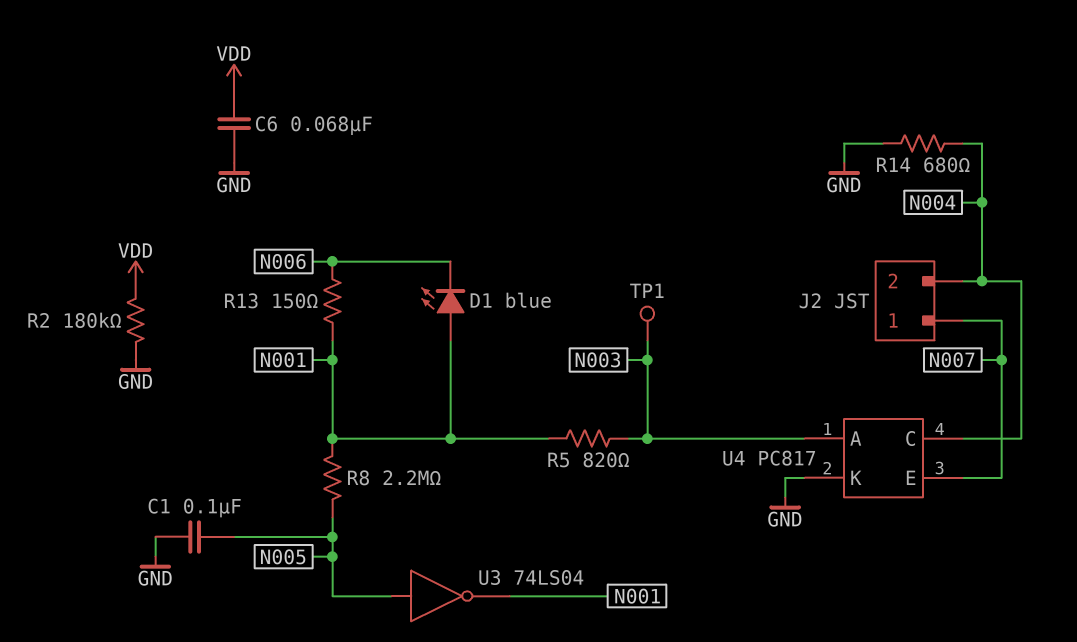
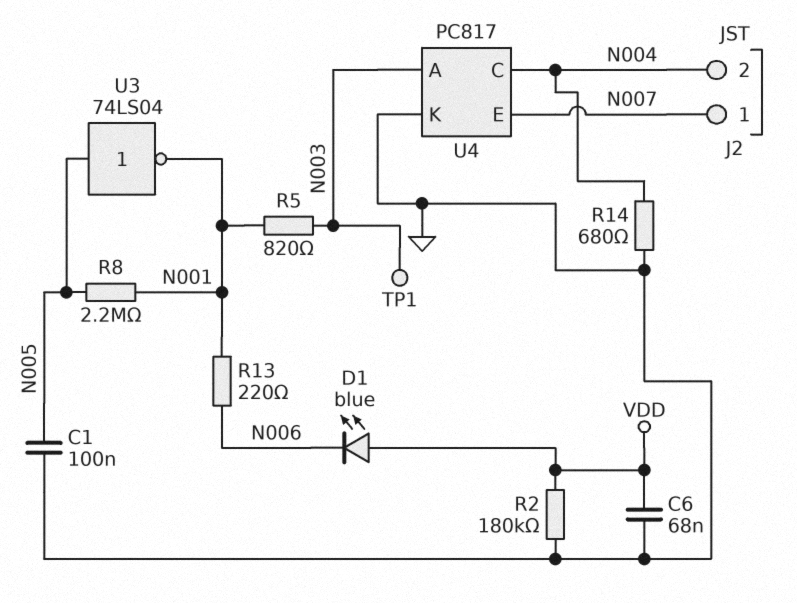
D1: LED blue (A N001, K N006) -> LED blue (A VDD, K N006)
R13: 150 (N001, N006) -> 220 (N001, N006)

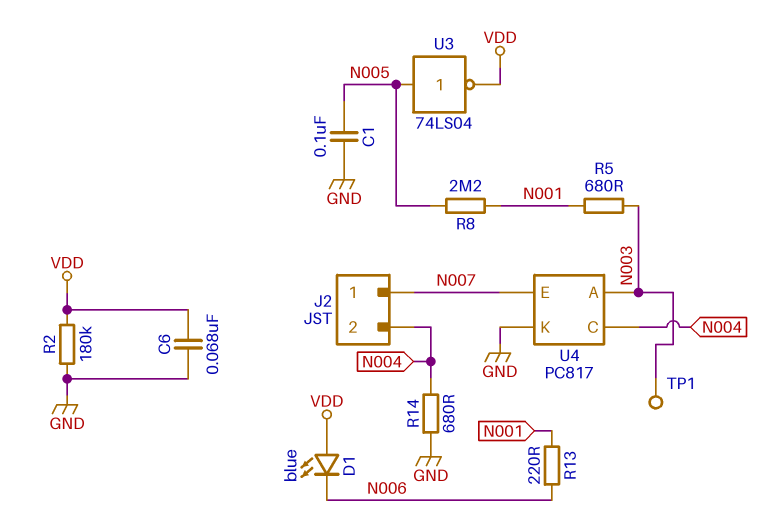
R5: 820 (N001, N003) -> 680 (N001, N003)
U3: NOT 74LS04 (in N005, out N001) -> NOT 74LS04 (in N005, out VDD)

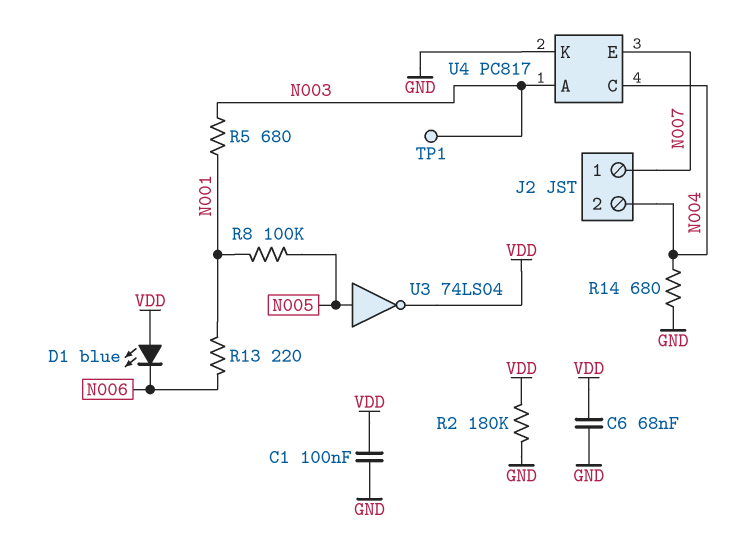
C1: 100nF (GND, N005) -> 100nF (GND, VDD)
R8: 2.2M (N001, N005) -> 100k (N001, N005)

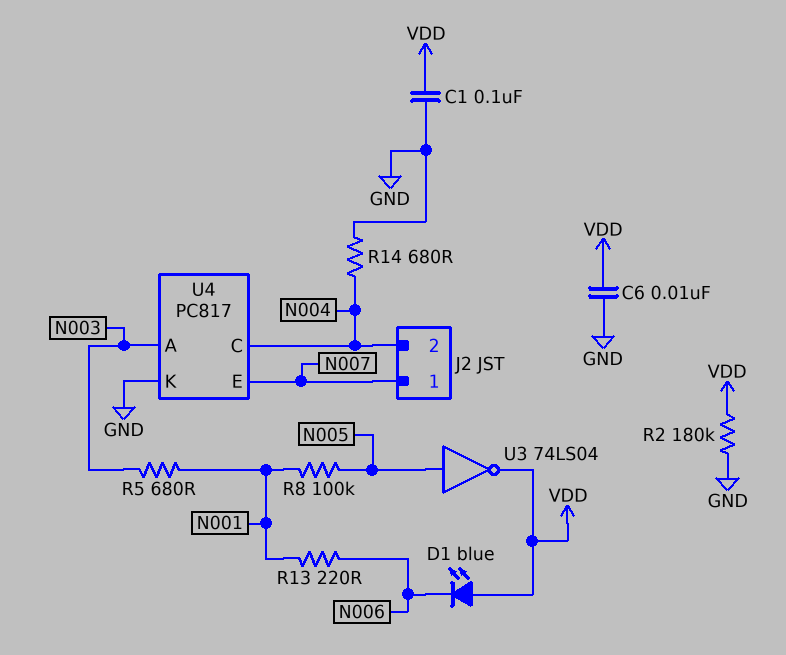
C6: 68nF (GND, VDD) -> 10nF (GND, VDD)
TP1: test point (N003) -> none

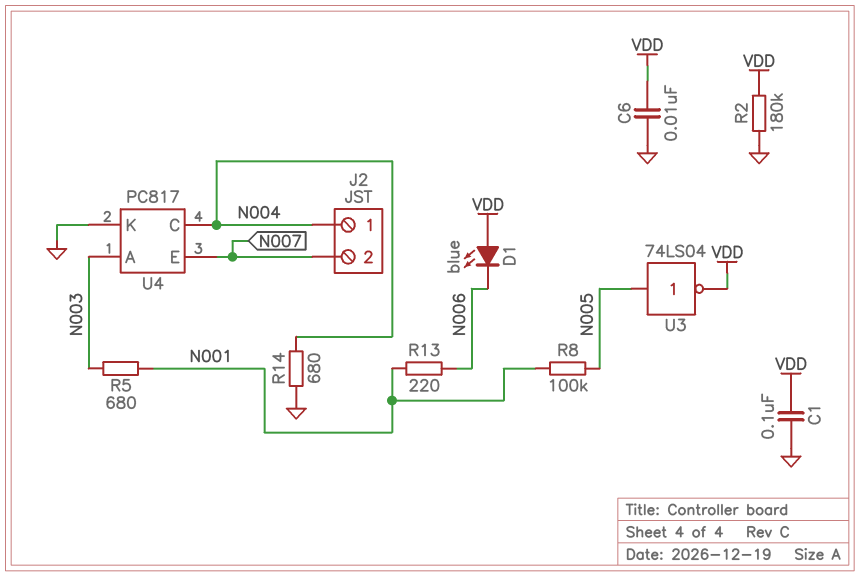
J2 pin 1: N007 -> N004
J2 pin 2: N004 -> N007

